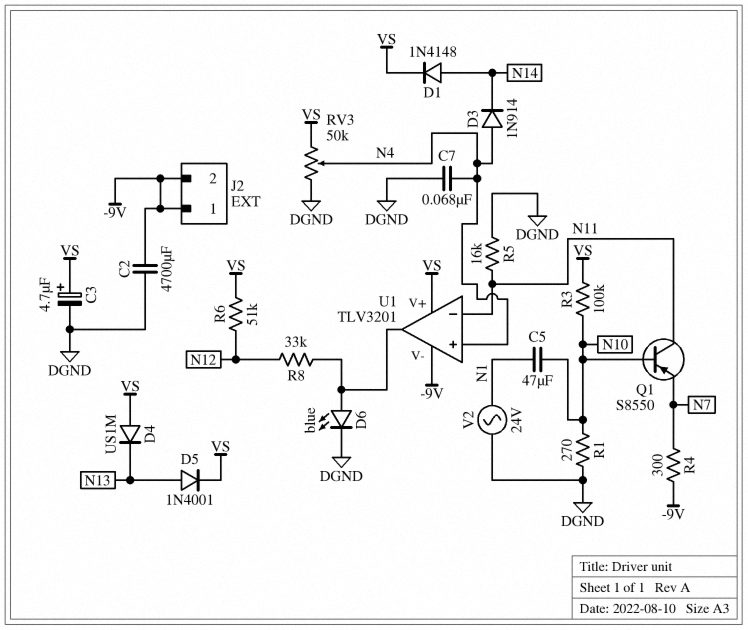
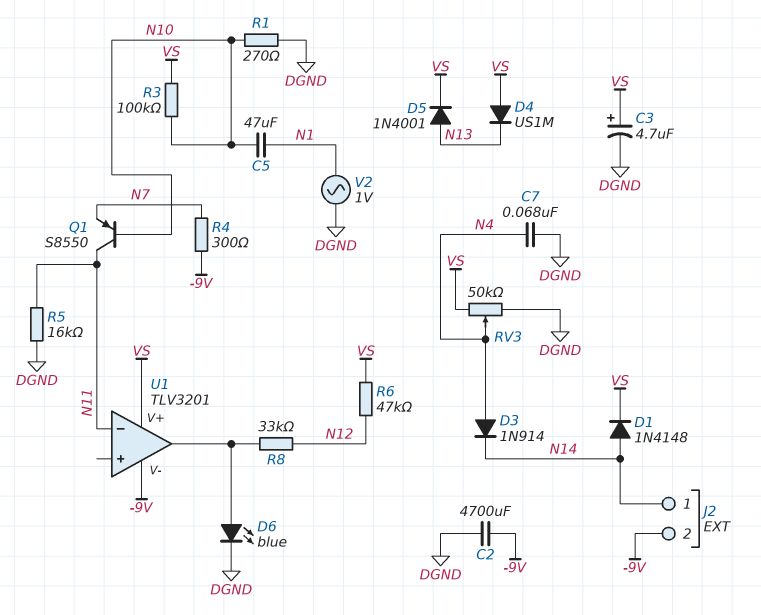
J2 pin 1: -9V -> N14
R6: 51k (N12, VS) -> 47k (N12, VS)
U1 pin in+: N4 -> none
V2: AC 24V (DGND, N1) -> AC 1V (DGND, N1)

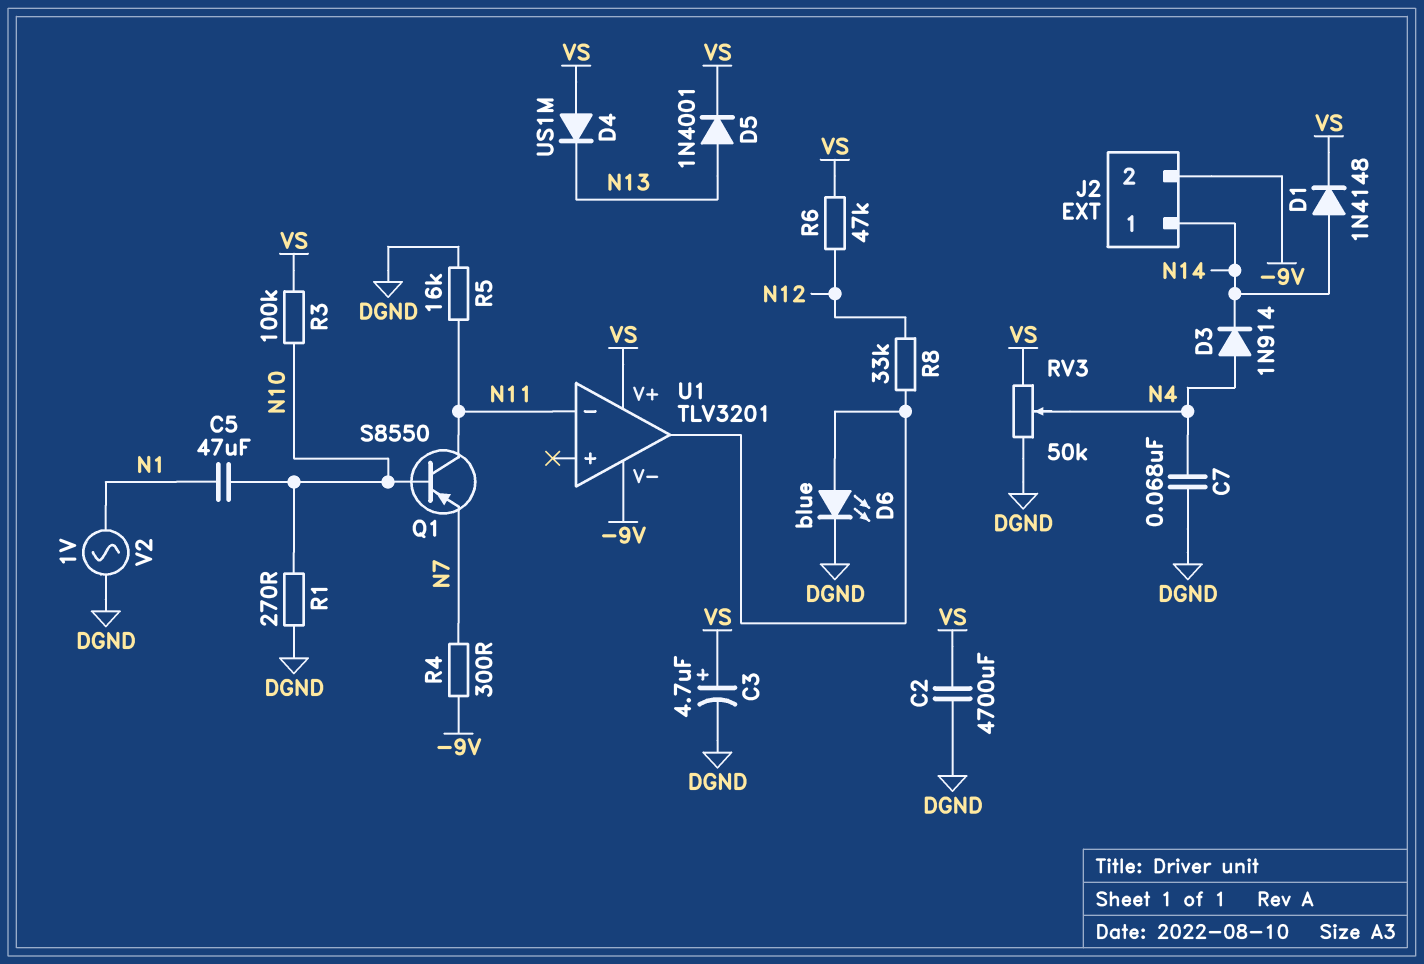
C2: 4700uF (-9V, DGND) -> 4700uF (DGND, VS)

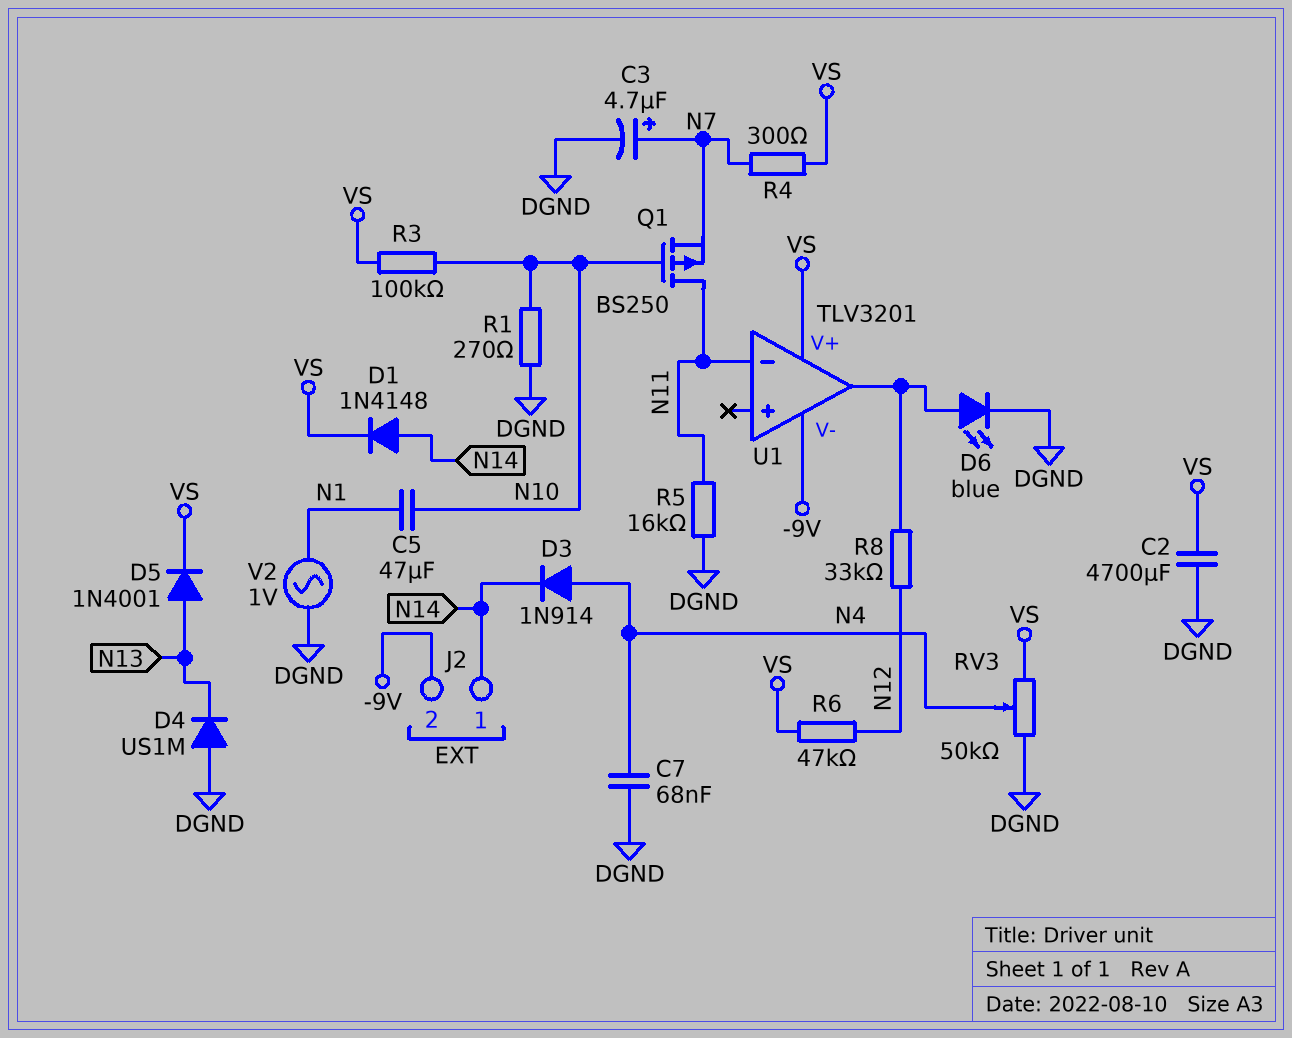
C3: 4.7uF (plus VS, minus DGND) -> 4.7uF (plus N7, minus DGND)
D4: diode US1M (A VS, K N13) -> diode US1M (A DGND, K N13)
Q1: PNP S8550 (B N10, C N11, E N7) -> PMOS BS250 (G N10, D N11, S N7)
R4: 300 (-9V, N7) -> 300 (N7, VS)

